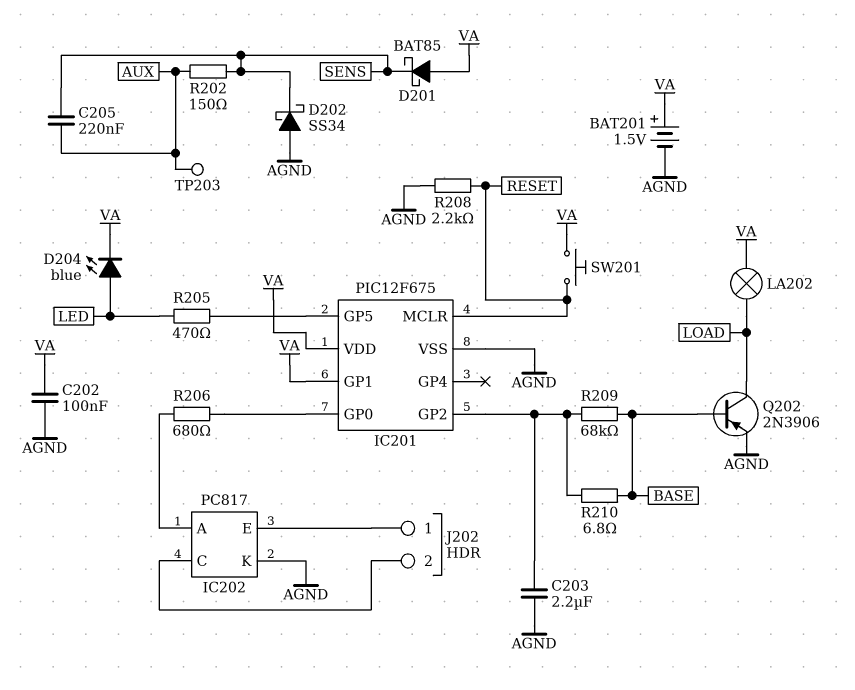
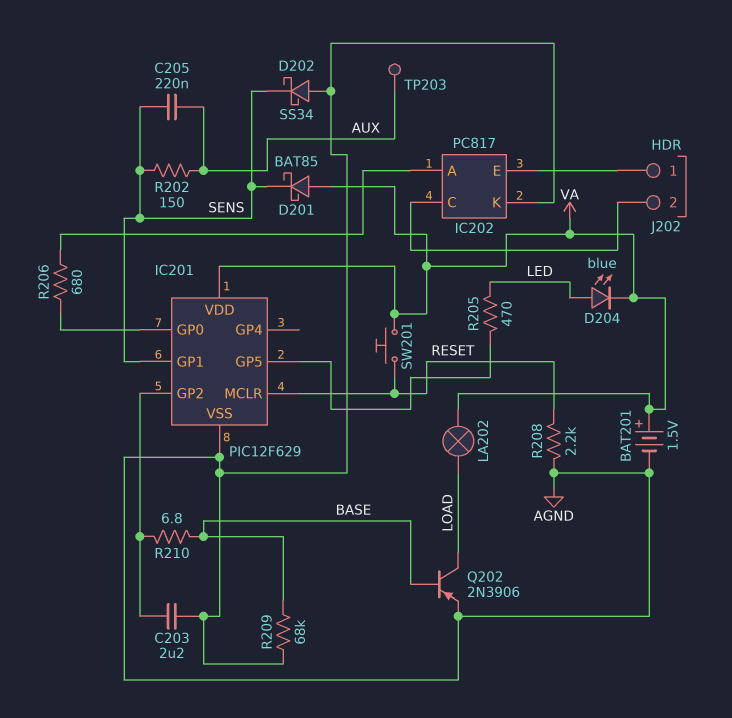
C202: 100nF (AGND, VA) -> none
IC201: PIC12F675 -> PIC12F629
IC201 pin GP1: VA -> SENS
R209: 68k (BASE, IC201/GP2) -> 68k (AGND, BASE)

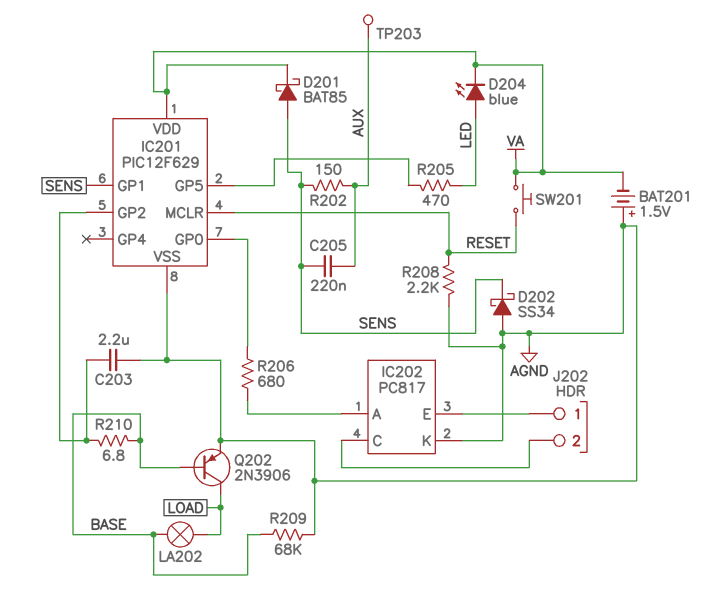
BAT201: 1.5V (plus VA, minus AGND) -> 1.5V (plus AGND, minus VA)
D201: schottky BAT85 (A VA, K SENS) -> schottky BAT85 (A SENS, K VA)
LA202: lamp (LOAD, VA) -> lamp (BASE, LOAD)

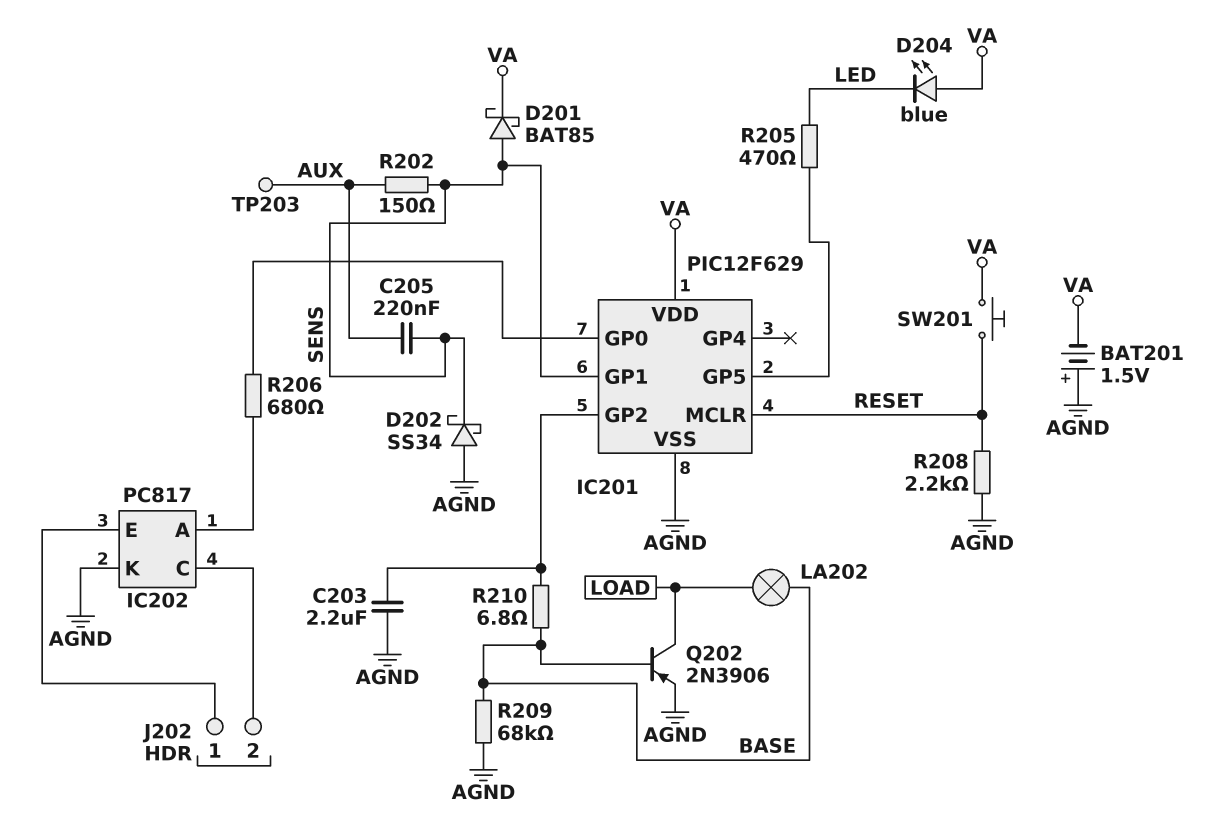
D204: LED blue (A LED, K VA) -> LED blue (A VA, K LED)

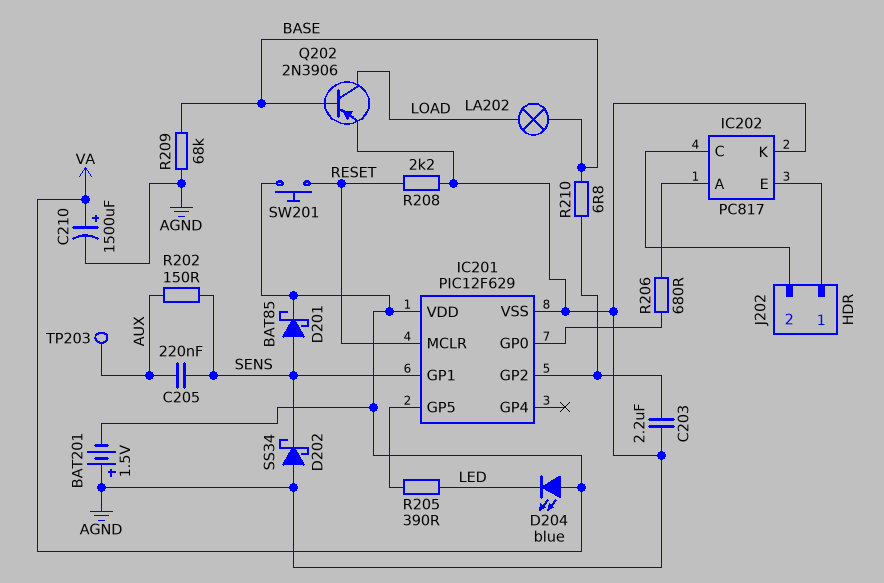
C210: none -> 1500uF (plus VA, minus AGND)
R205: 470 (IC201/GP5, LED) -> 390 (IC201/GP5, LED)

